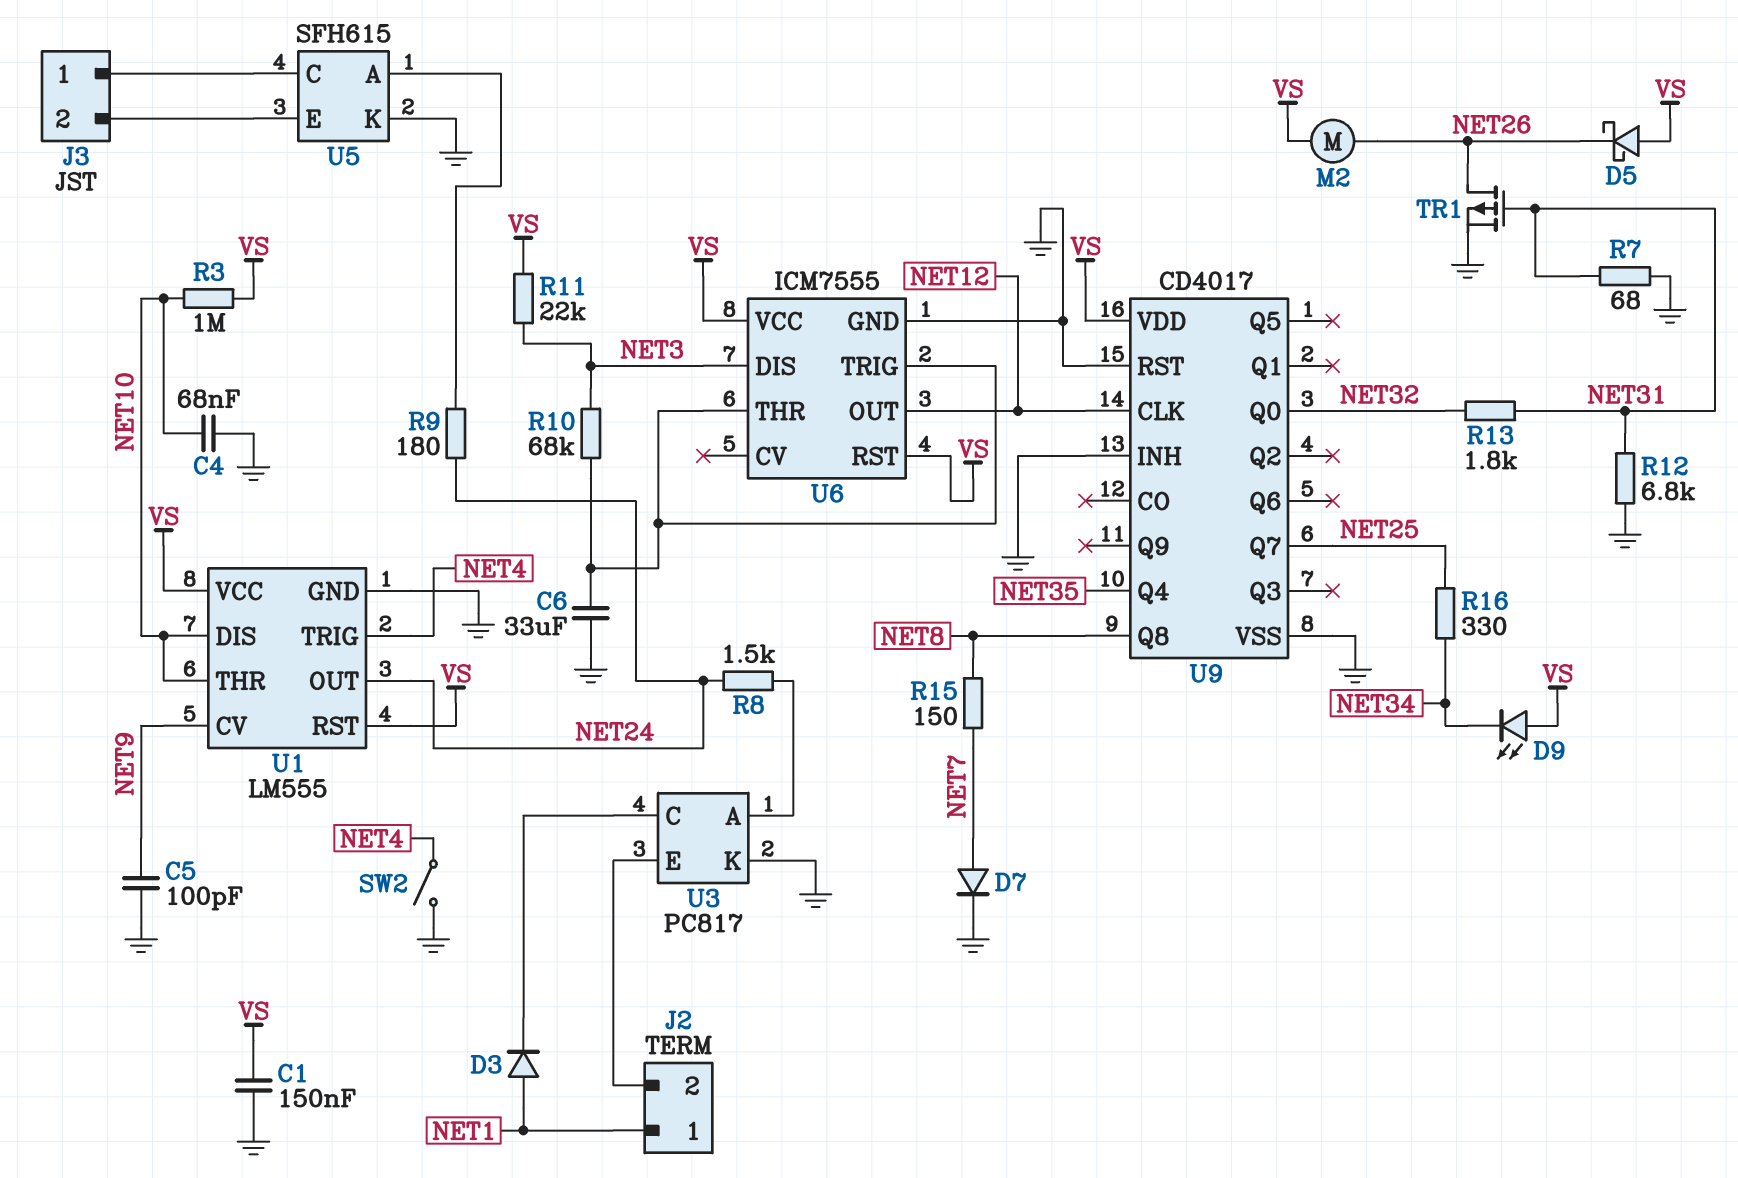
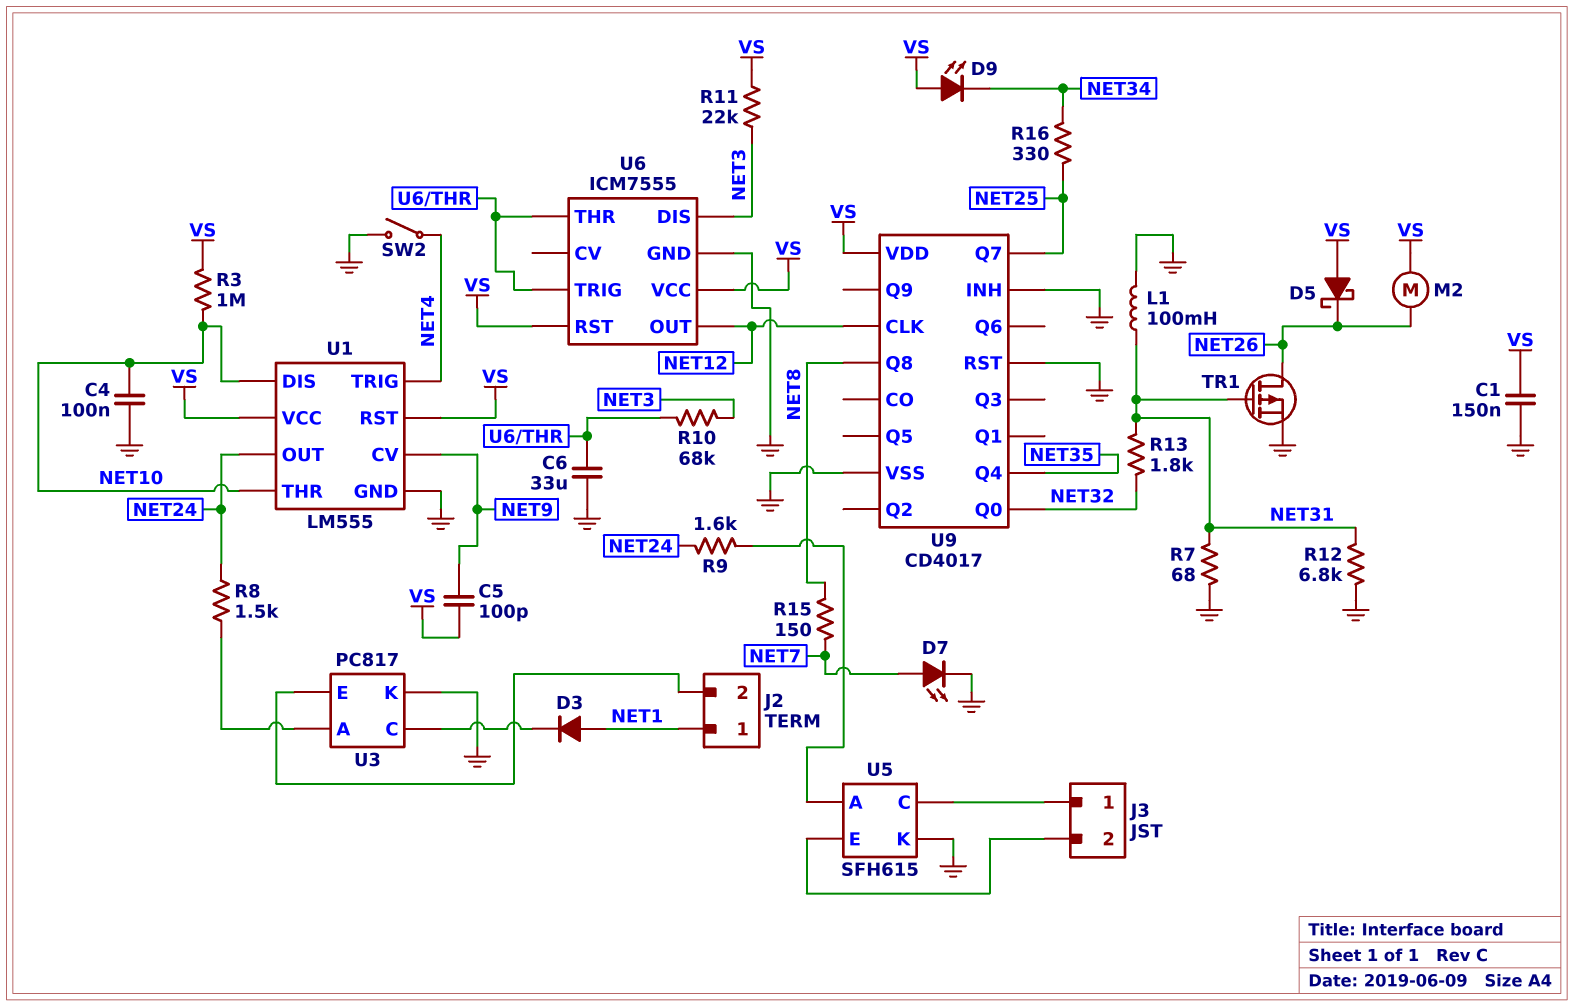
C4: 68nF (GND, NET10) -> 100nF (GND, NET10)
C5: 100pF (GND, NET9) -> 100pF (NET9, VS)
D7: diode (A NET7, K GND) -> LED (A NET7, K GND)
L1: none -> 100mH (GND, NET31)
R9: 180 (NET24, U5/A) -> 1.6k (NET24, U5/A)

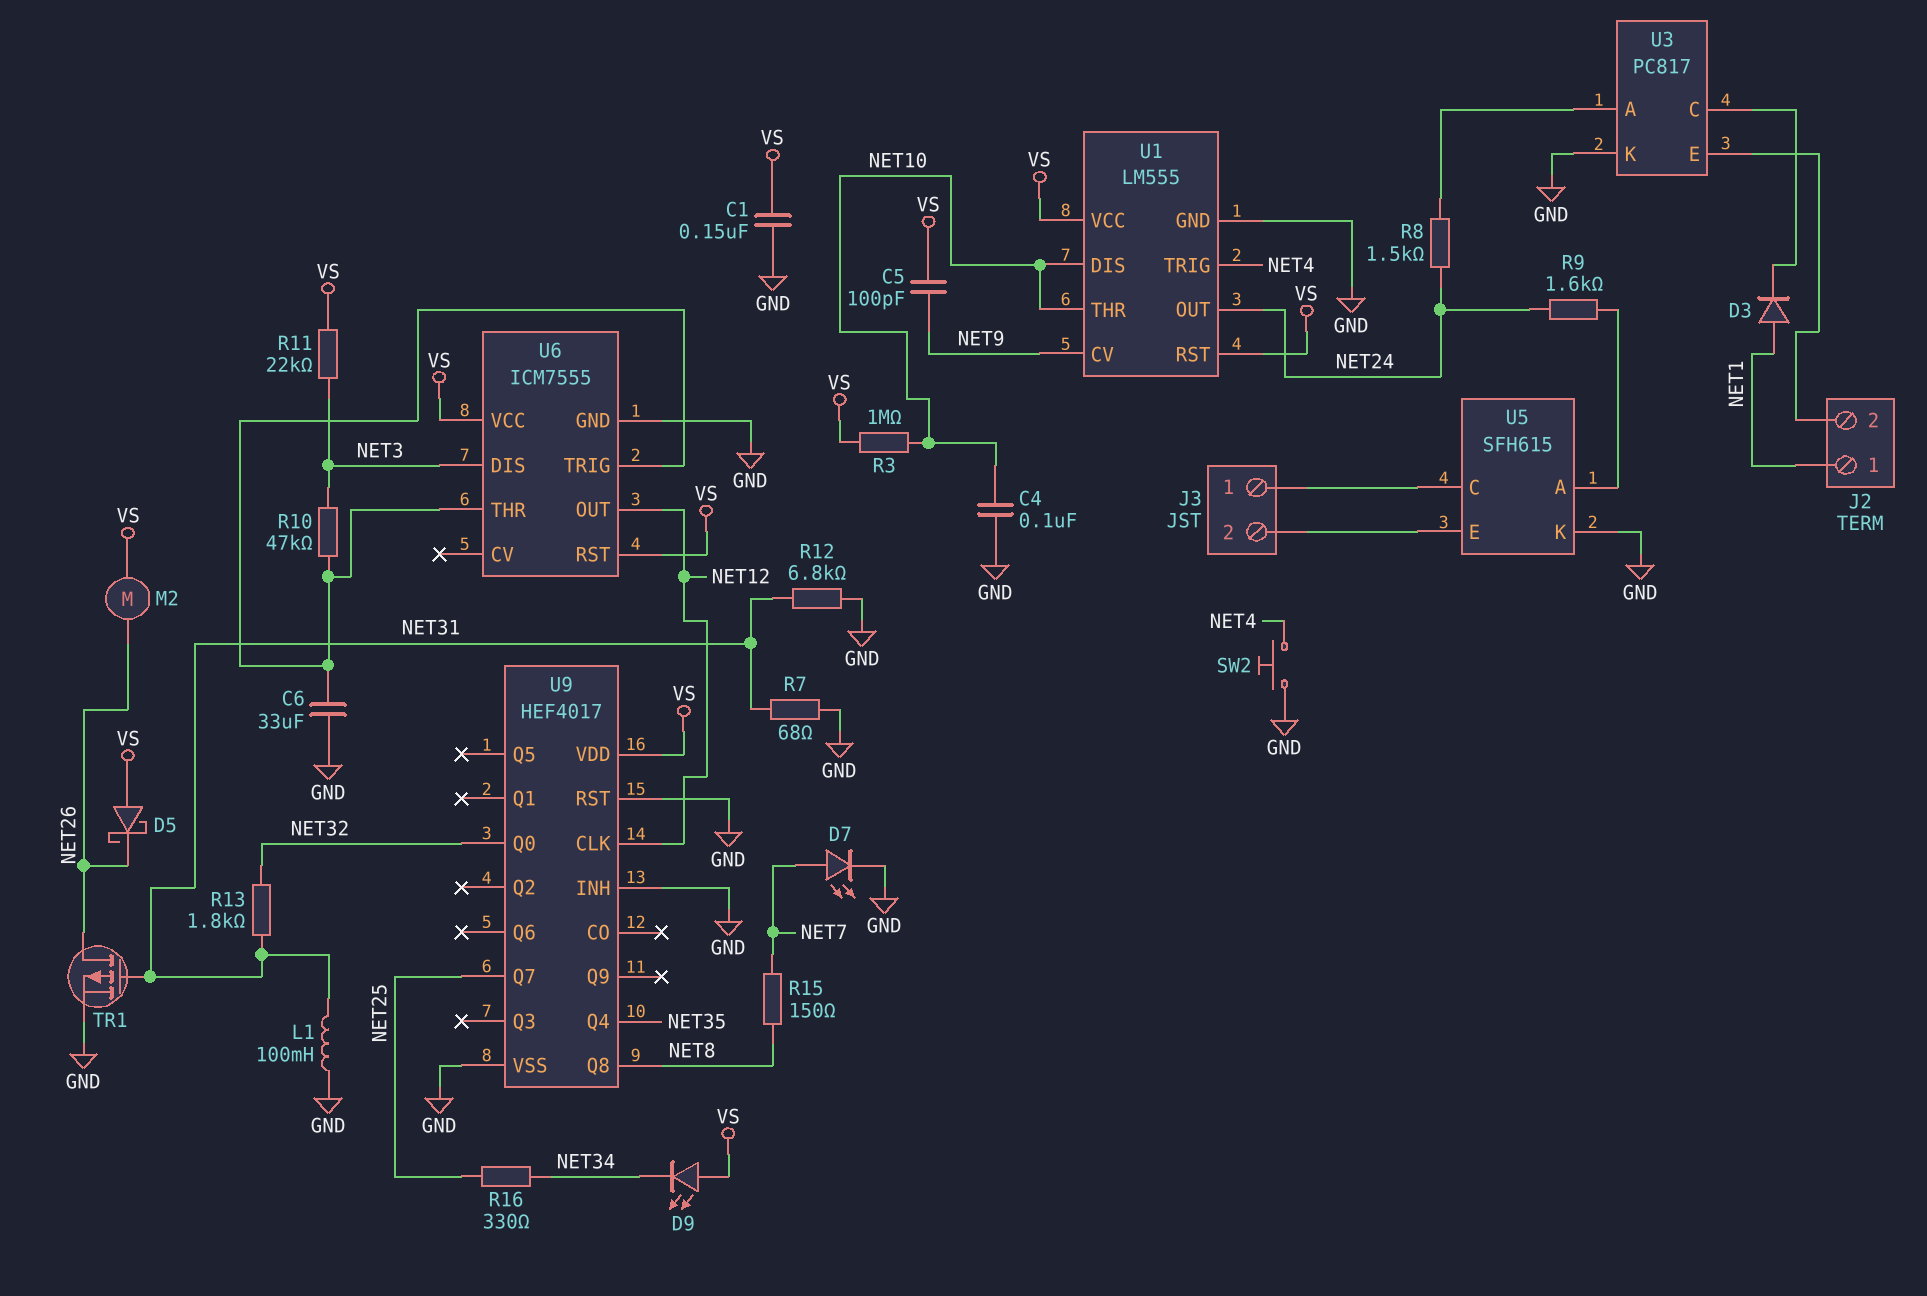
R10: 68k (NET3, U6/THR) -> 47k (NET3, U6/THR)
SW2: switch (GND, NET4) -> button (GND, NET4)
U9: CD4017 -> HEF4017

